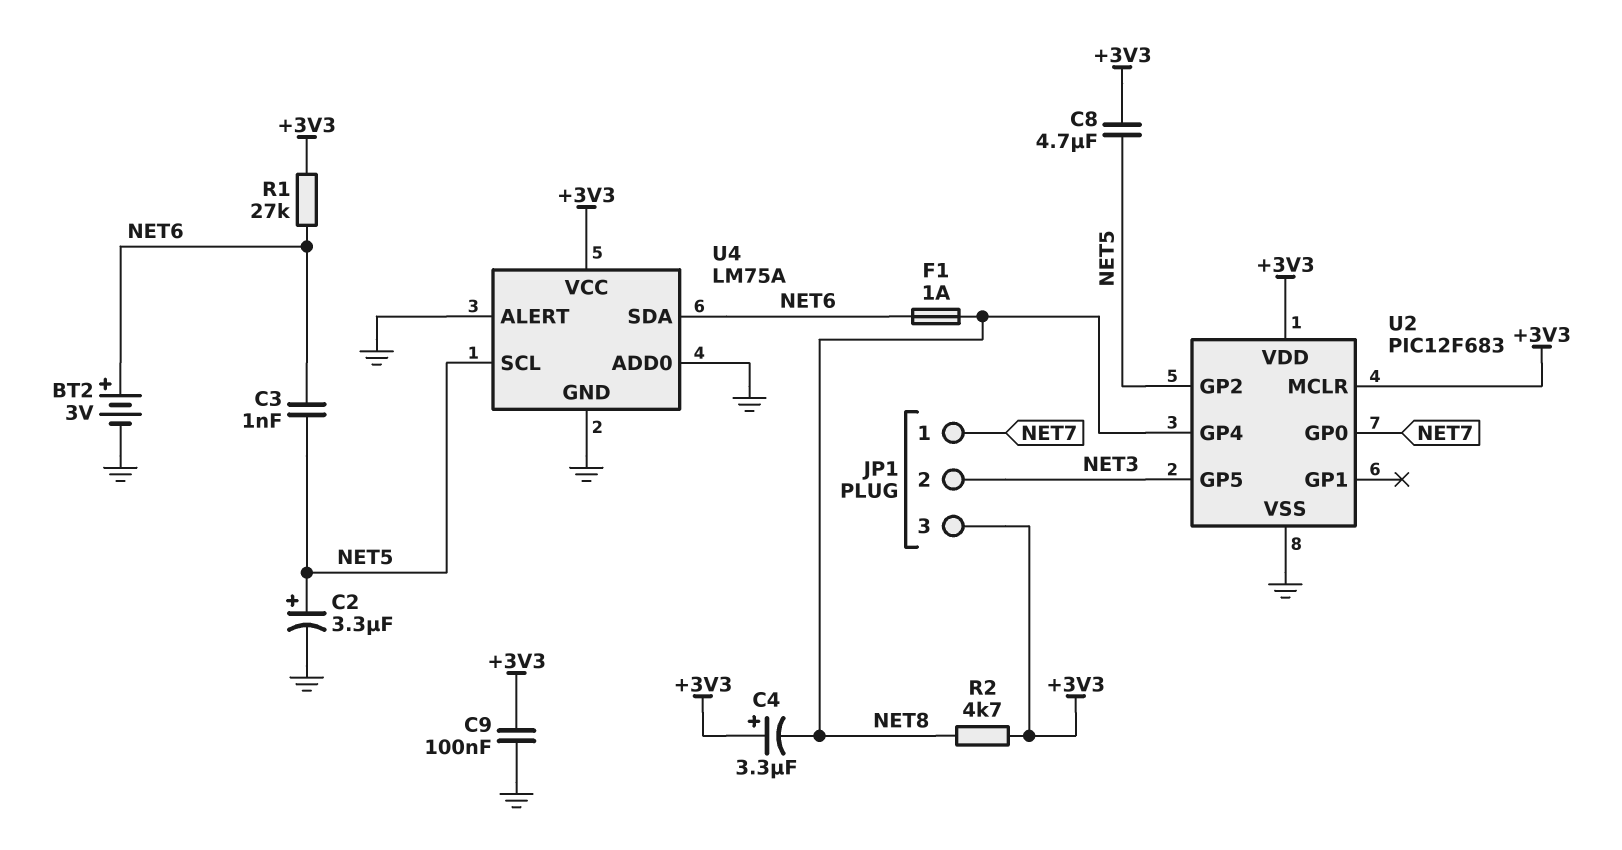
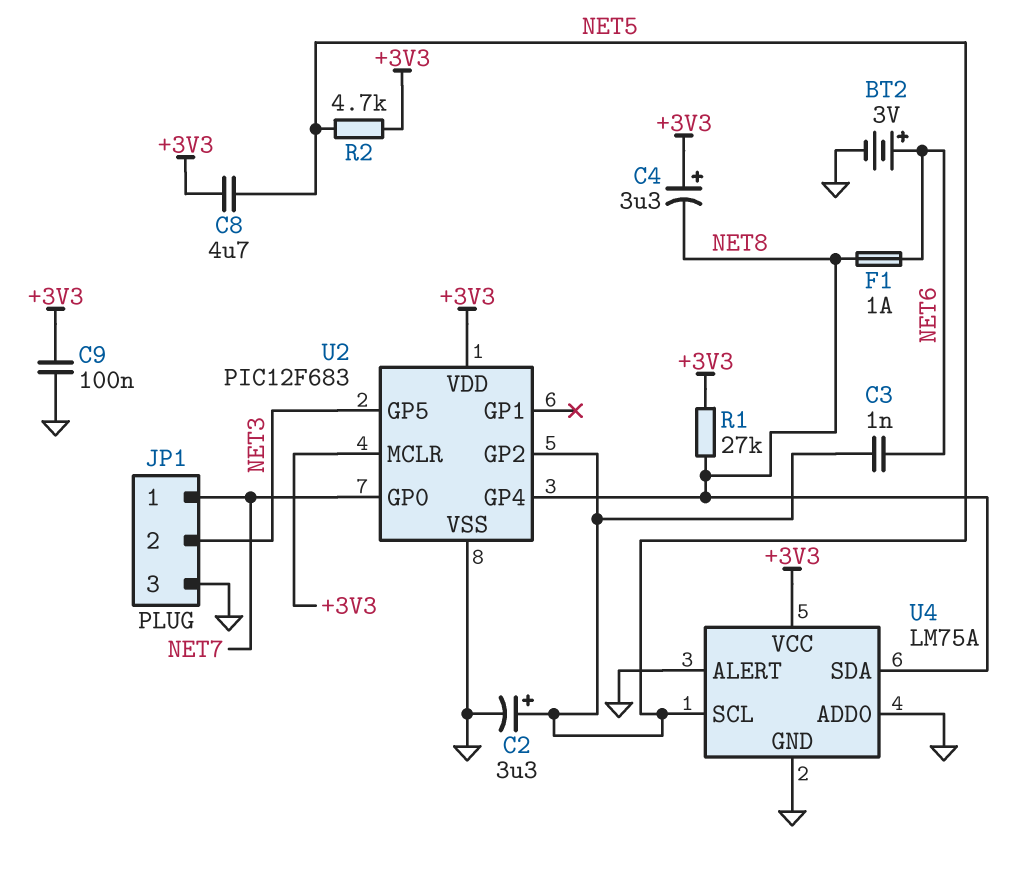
JP1 pin 3: +3V3 -> GND
R1: 27k (+3V3, NET6) -> 27k (+3V3, NET8)
R2: 4.7k (+3V3, NET8) -> 4.7k (+3V3, NET5)
U4 pin SDA: NET6 -> NET8

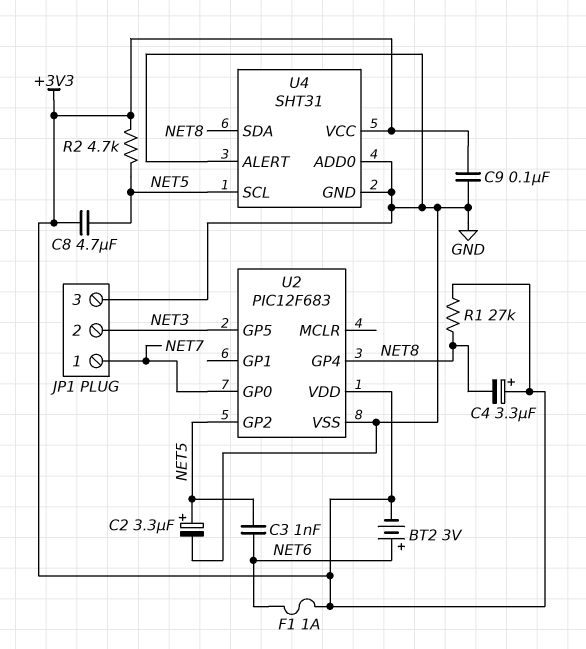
BT2: 3V (plus NET6, minus GND) -> 3V (plus NET6, minus +3V3)
F1: 1A (NET6, NET8) -> 1A (+3V3, NET6)
U2 pin MCLR: +3V3 -> none
U4: LM75A -> SHT31

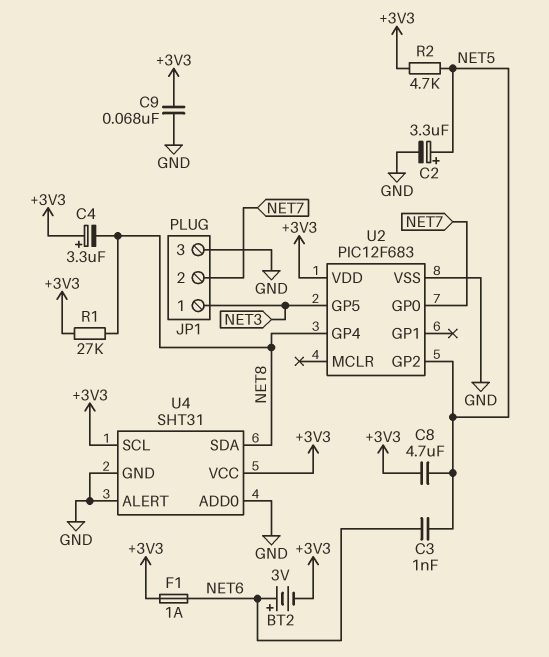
C9: 100nF (+3V3, GND) -> 68nF (+3V3, GND)
JP1 pin 1: NET7 -> NET3
JP1 pin 2: NET3 -> NET7
U4 pin SCL: NET5 -> +3V3

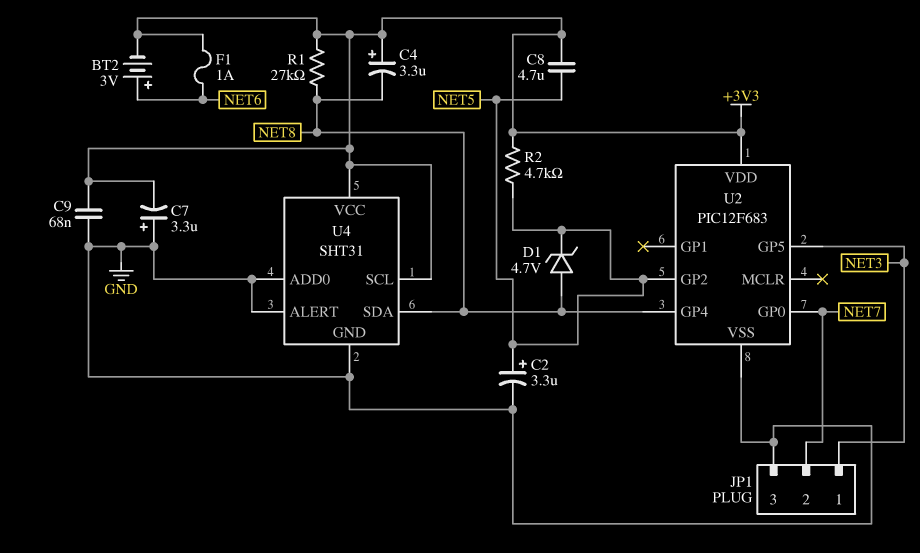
C3: 1nF (NET5, NET6) -> none
C7: none -> 3.3uF (plus GND, minus +3V3)
D1: none -> zener 4.7V (A NET8, K NET5)

